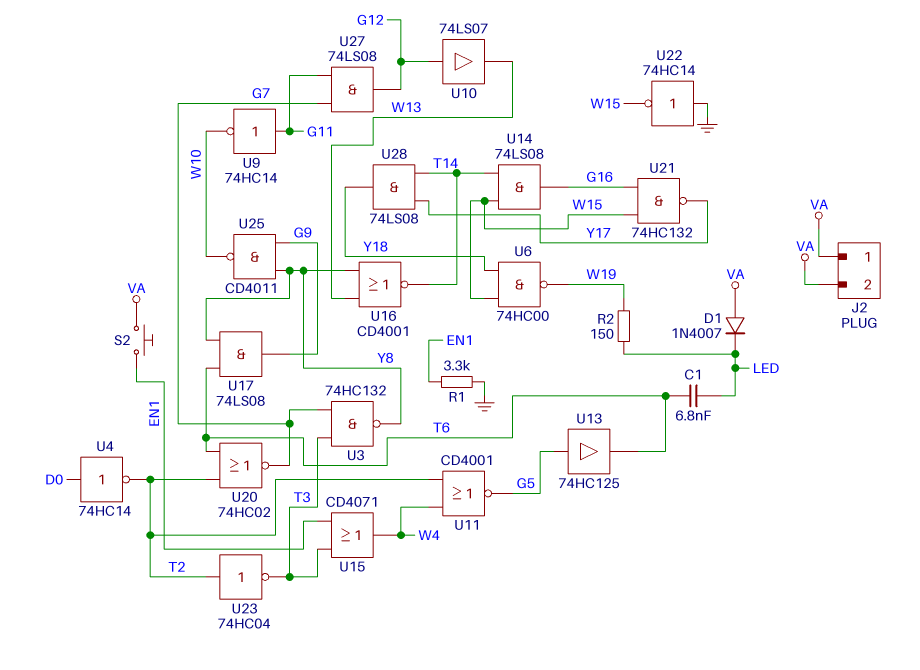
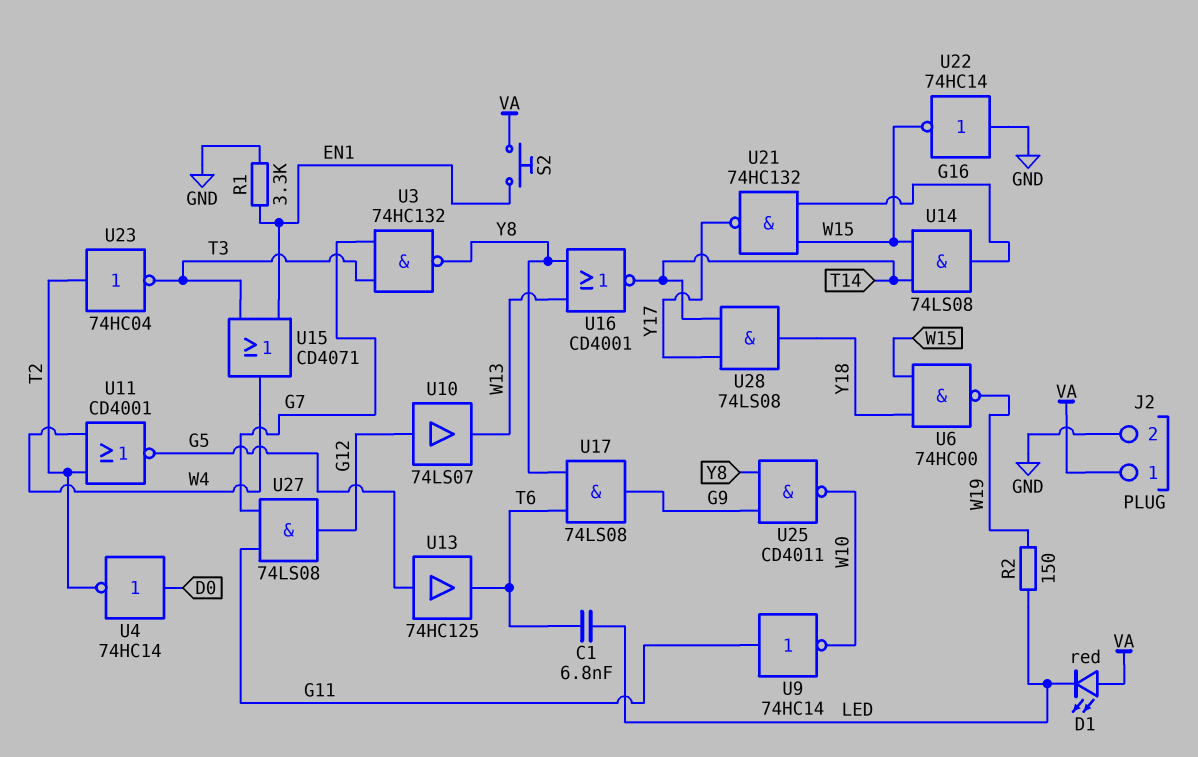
D1: diode 1N4007 (A VA, K LED) -> LED red (A VA, K LED)
J2 pin 2: VA -> GND
U20: NOR 74HC02 (in T2, in T6, out G7) -> none

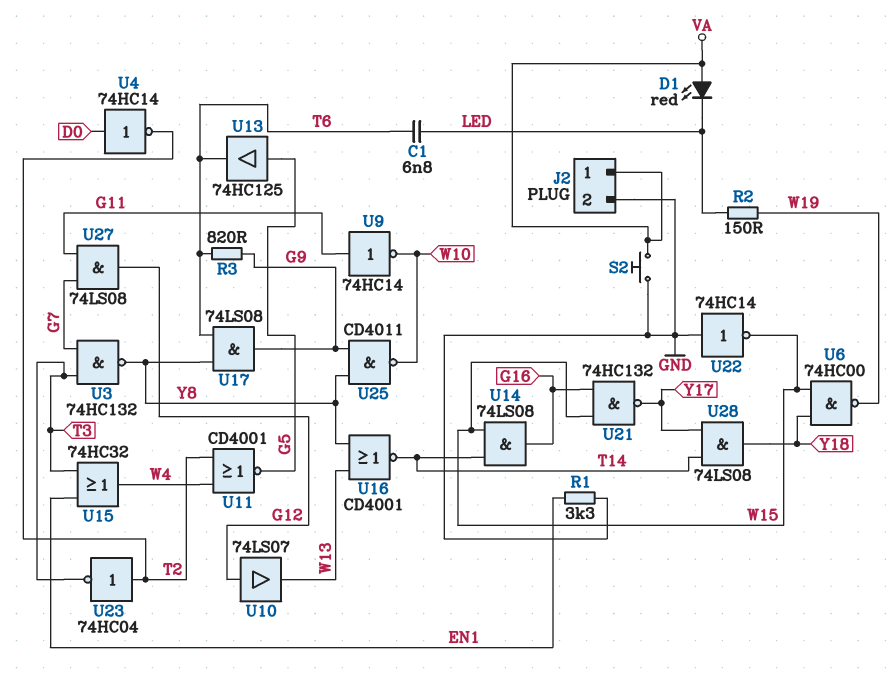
R3: none -> 820 (G9, T6)
S2: button (EN1, VA) -> button (GND, VA)
U15: OR CD4071 (in EN1, in T3, out W4) -> OR 74HC32 (in EN1, in T3, out W4)

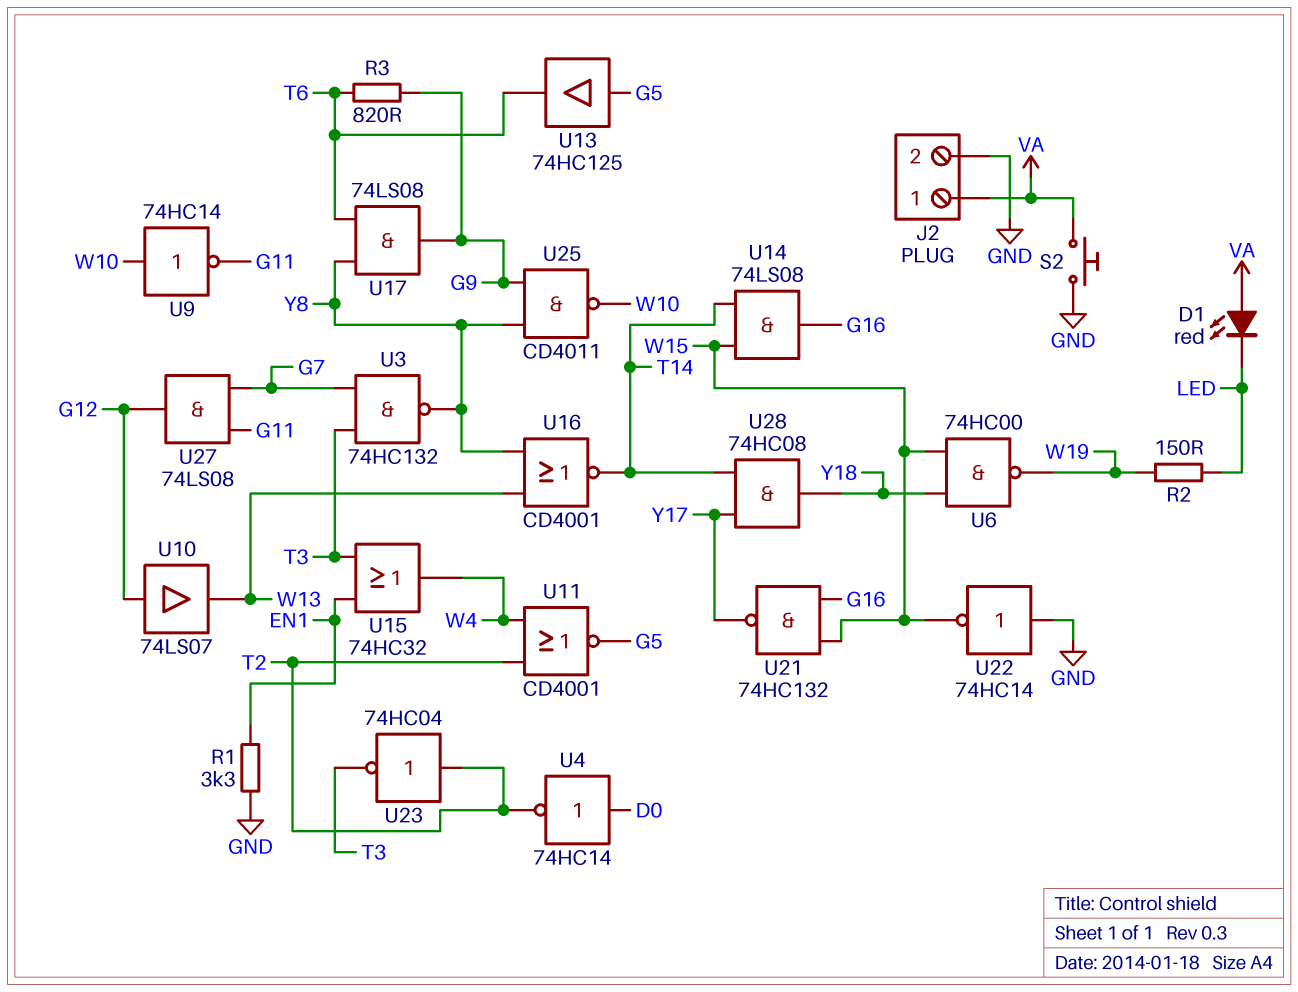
C1: 6.8nF (LED, T6) -> none
U9: NOT 74HC14 (in G11, out W10) -> NOT 74HC14 (in W10, out G11)
U28: AND 74LS08 (in T14, in Y17, out Y18) -> AND 74HC08 (in T14, in Y17, out Y18)

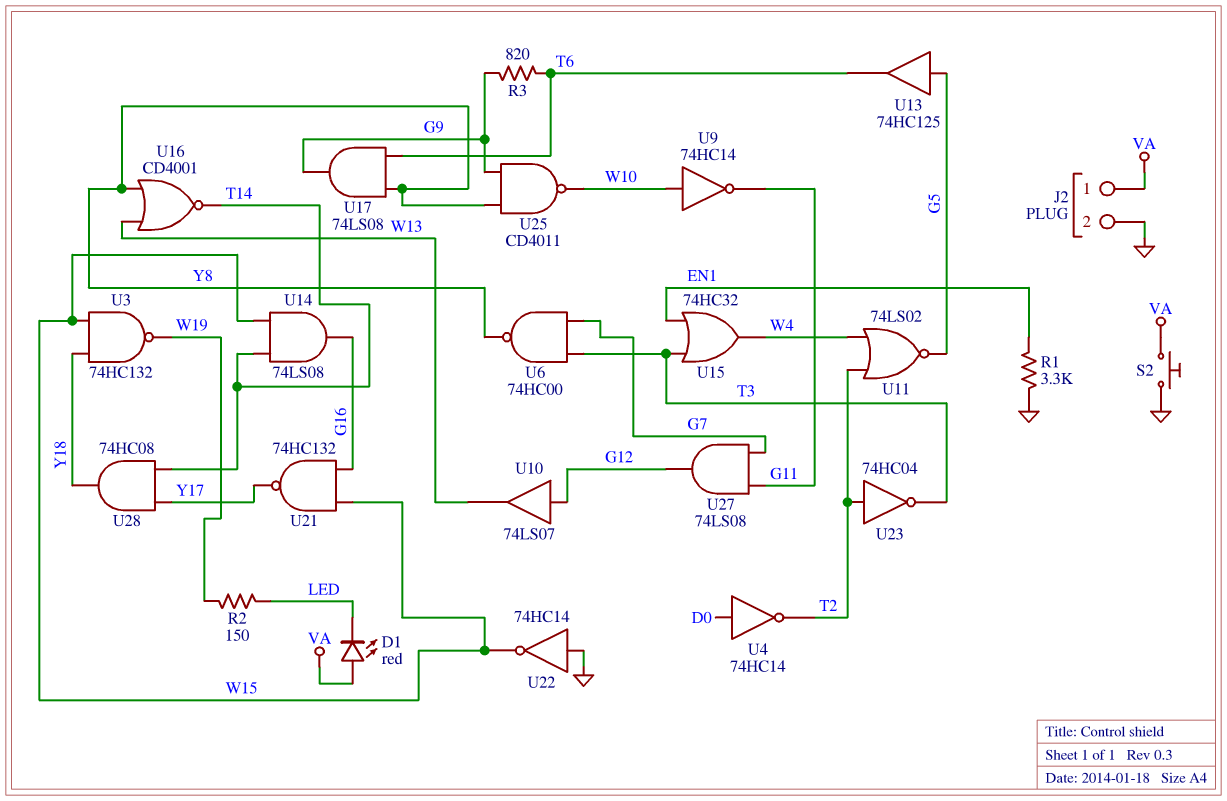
U3: NAND 74HC132 (in G7, in T3, out Y8) -> NAND 74HC132 (in W15, in Y18, out W19)
U6: NAND 74HC00 (in W15, in Y18, out W19) -> NAND 74HC00 (in G7, in T3, out Y8)
U11: NOR CD4001 (in T2, in W4, out G5) -> NOR 74LS02 (in T2, in W4, out G5)

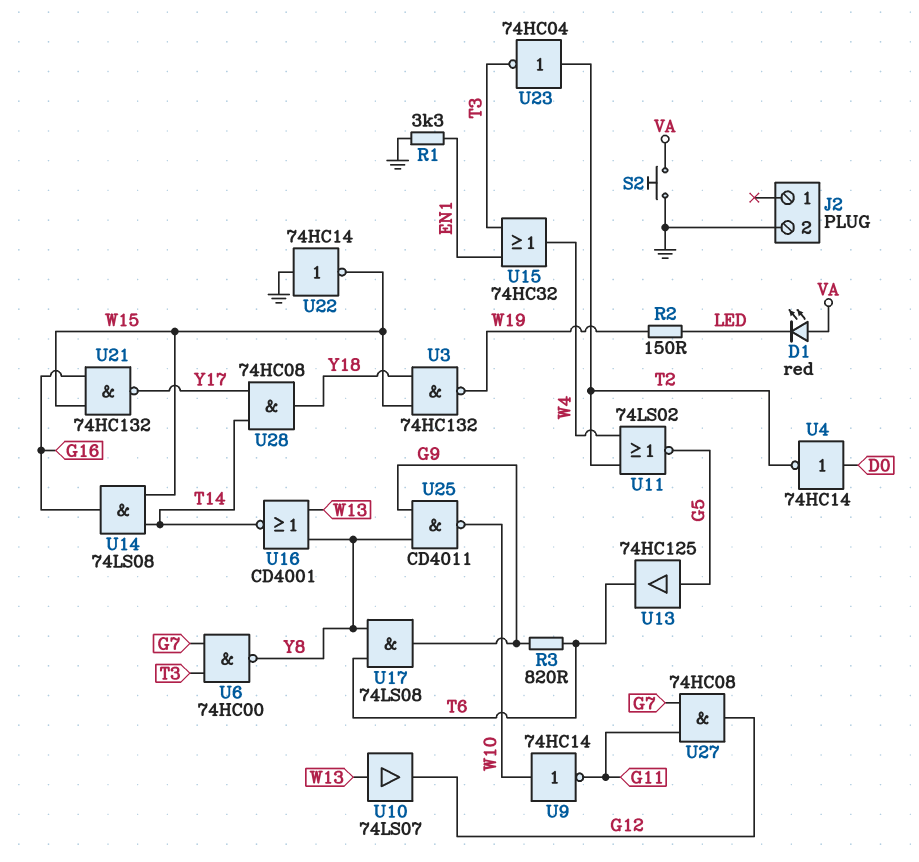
J2 pin 1: VA -> none
U10: buffer 74LS07 (in G12, out W13) -> buffer 74LS07 (in W13, out G12)
U27: AND 74LS08 (in G7, in G11, out G12) -> AND 74HC08 (in G7, in G11, out G12)

